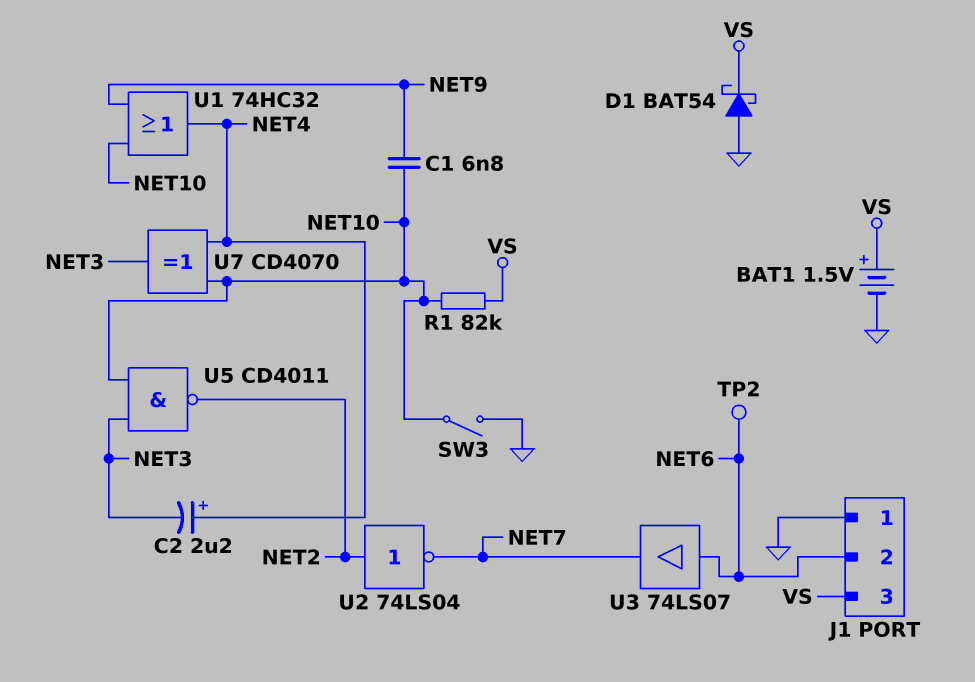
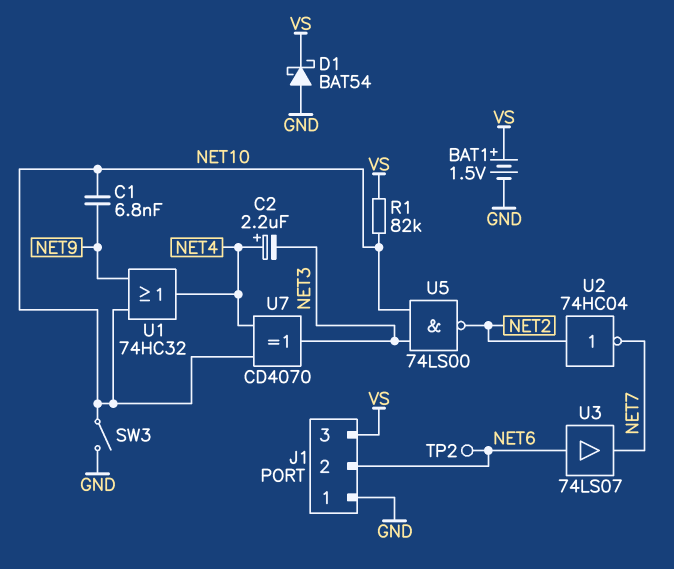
U2: NOT 74LS04 (in NET2, out NET7) -> NOT 74HC04 (in NET2, out NET7)
U5: NAND CD4011 (in NET3, in NET10, out NET2) -> NAND 74LS00 (in NET3, in NET10, out NET2)

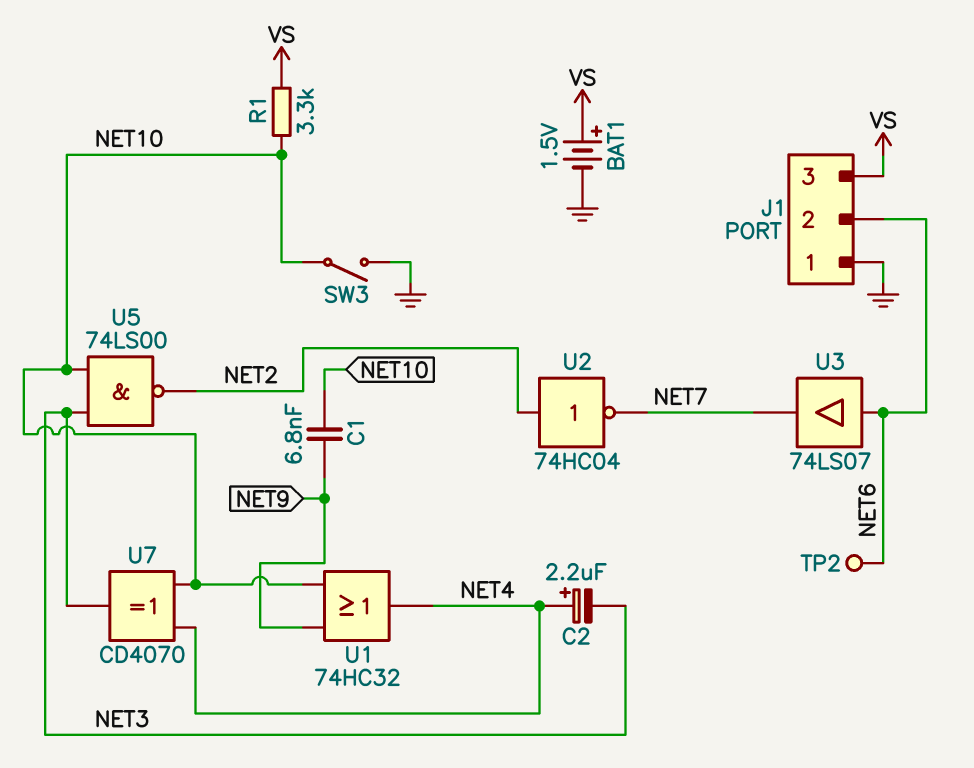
D1: schottky BAT54 (A GND, K VS) -> none
R1: 82k (NET10, VS) -> 3.3k (NET10, VS)

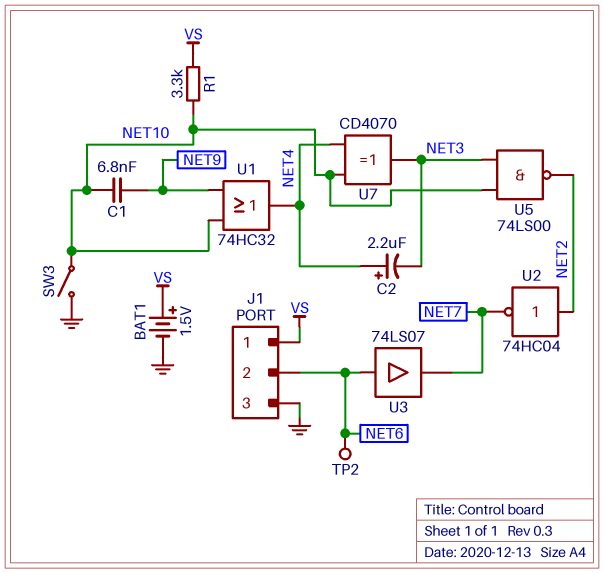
J1 pin 1: GND -> VS
J1 pin 3: VS -> GND

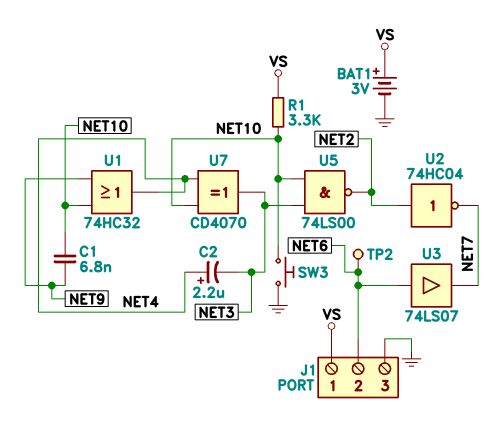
BAT1: 1.5V (plus VS, minus GND) -> 3V (plus VS, minus GND)
SW3: switch (GND, NET10) -> button (GND, NET10)

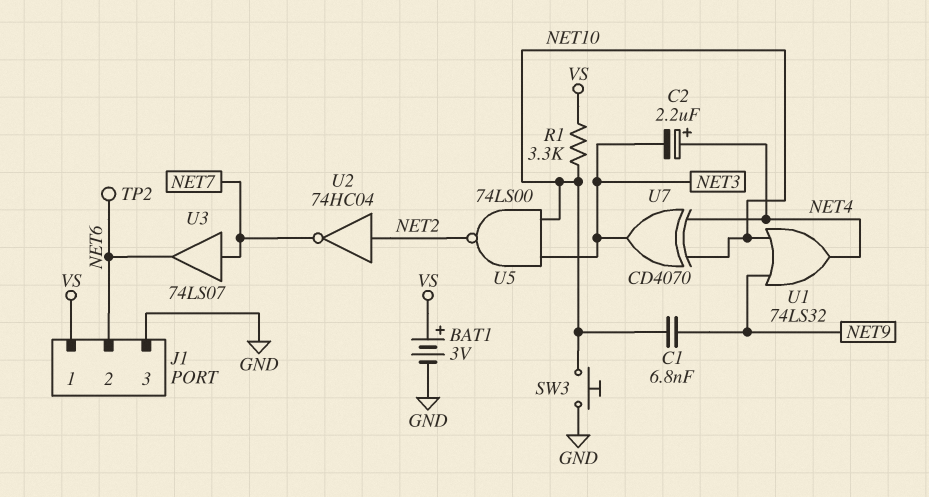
U1: OR 74HC32 (in NET9, in NET10, out NET4) -> OR 74LS32 (in NET9, in NET10, out NET4)
U3: buffer 74LS07 (in NET6, out NET7) -> buffer 74LS07 (in NET7, out NET6)

